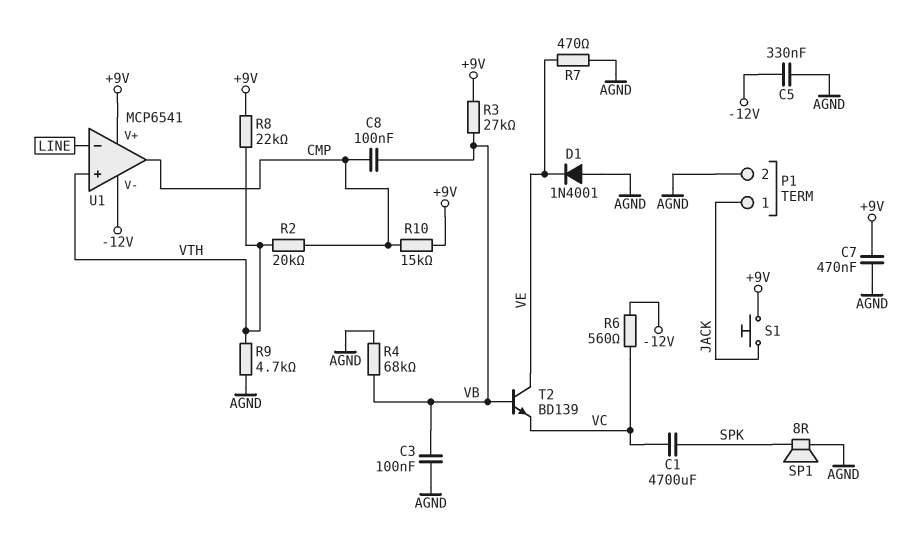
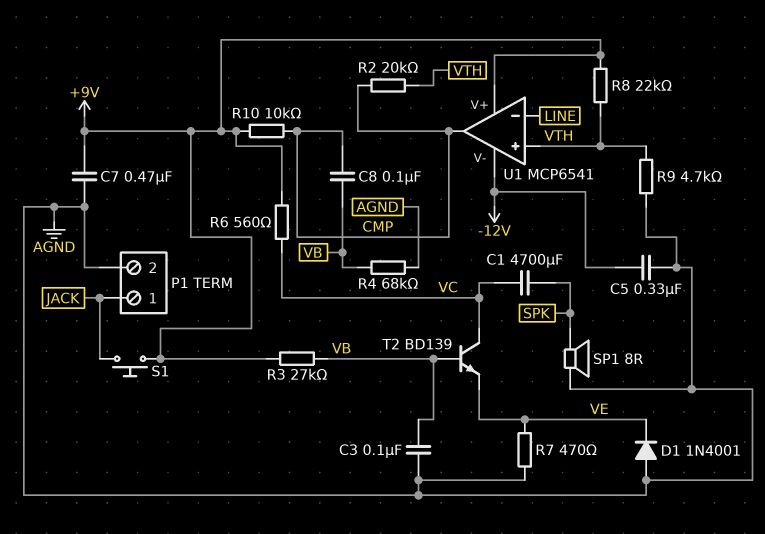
R6: 560 (-12V, VC) -> 560 (+9V, VC)
R10: 15k (+9V, CMP) -> 10k (+9V, CMP)
T2: NPN BD139 (B VB, C VE, E VC) -> NPN BD139 (B VB, C VC, E VE)

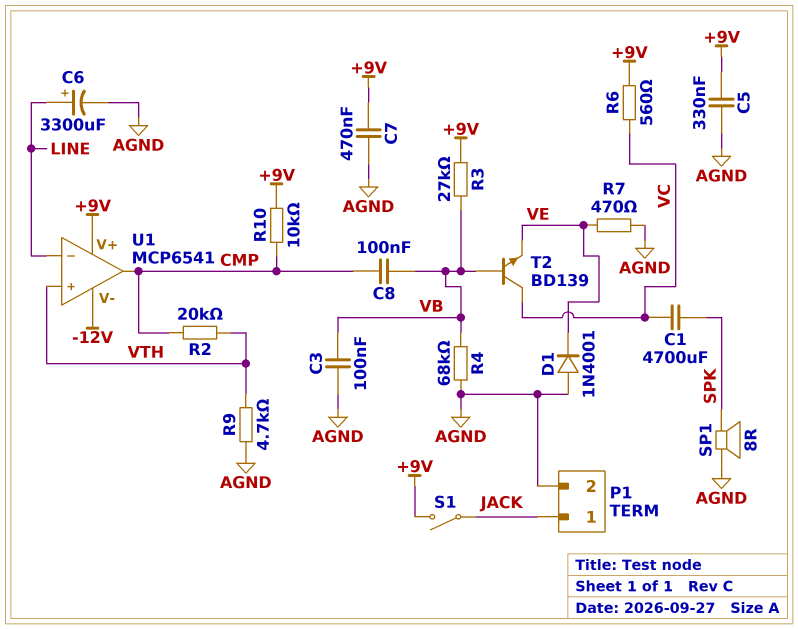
C5: 330nF (-12V, AGND) -> 330nF (+9V, AGND)
C6: none -> 3300uF (plus LINE, minus AGND)
R8: 22k (+9V, VTH) -> none
S1: button (+9V, JACK) -> switch (+9V, JACK)

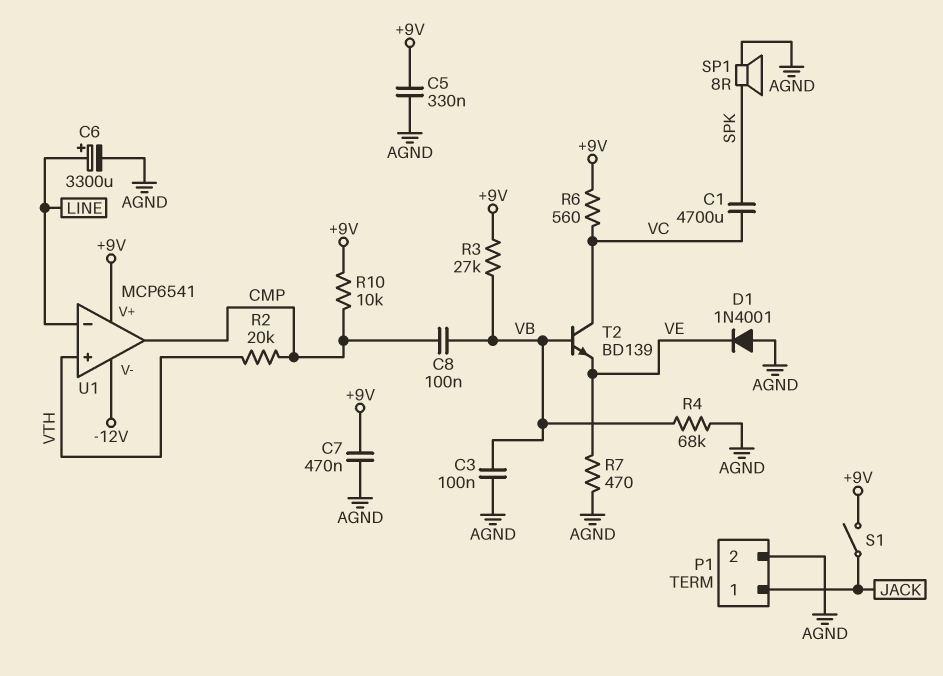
R9: 4.7k (AGND, VTH) -> none

